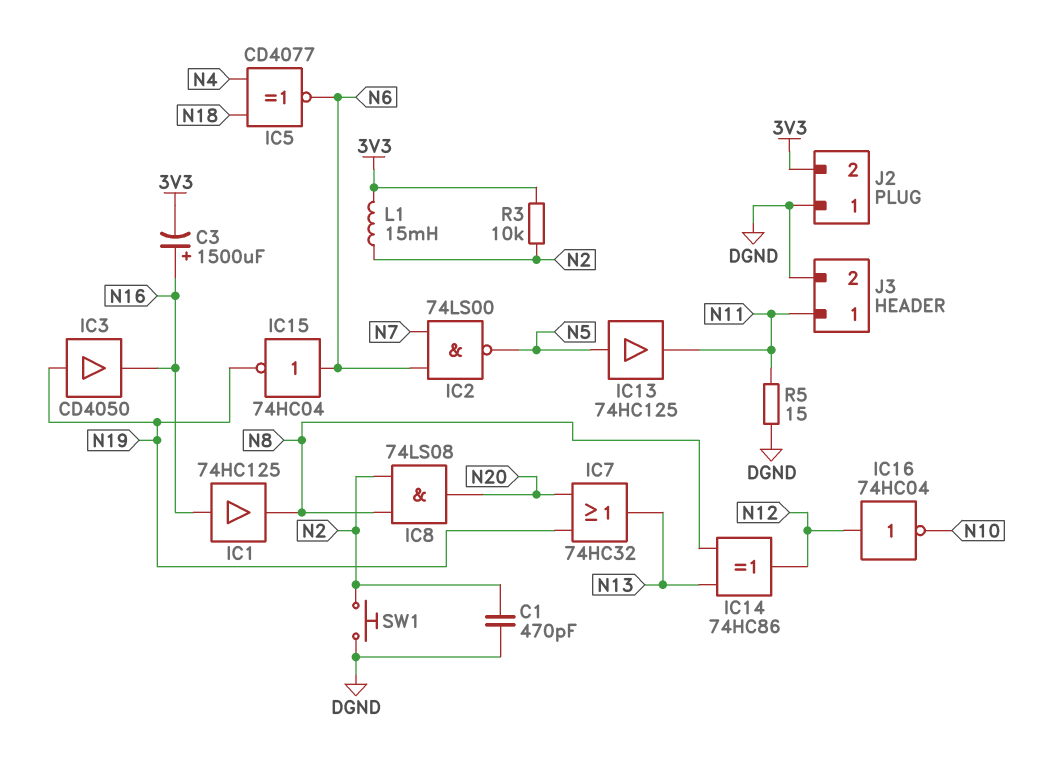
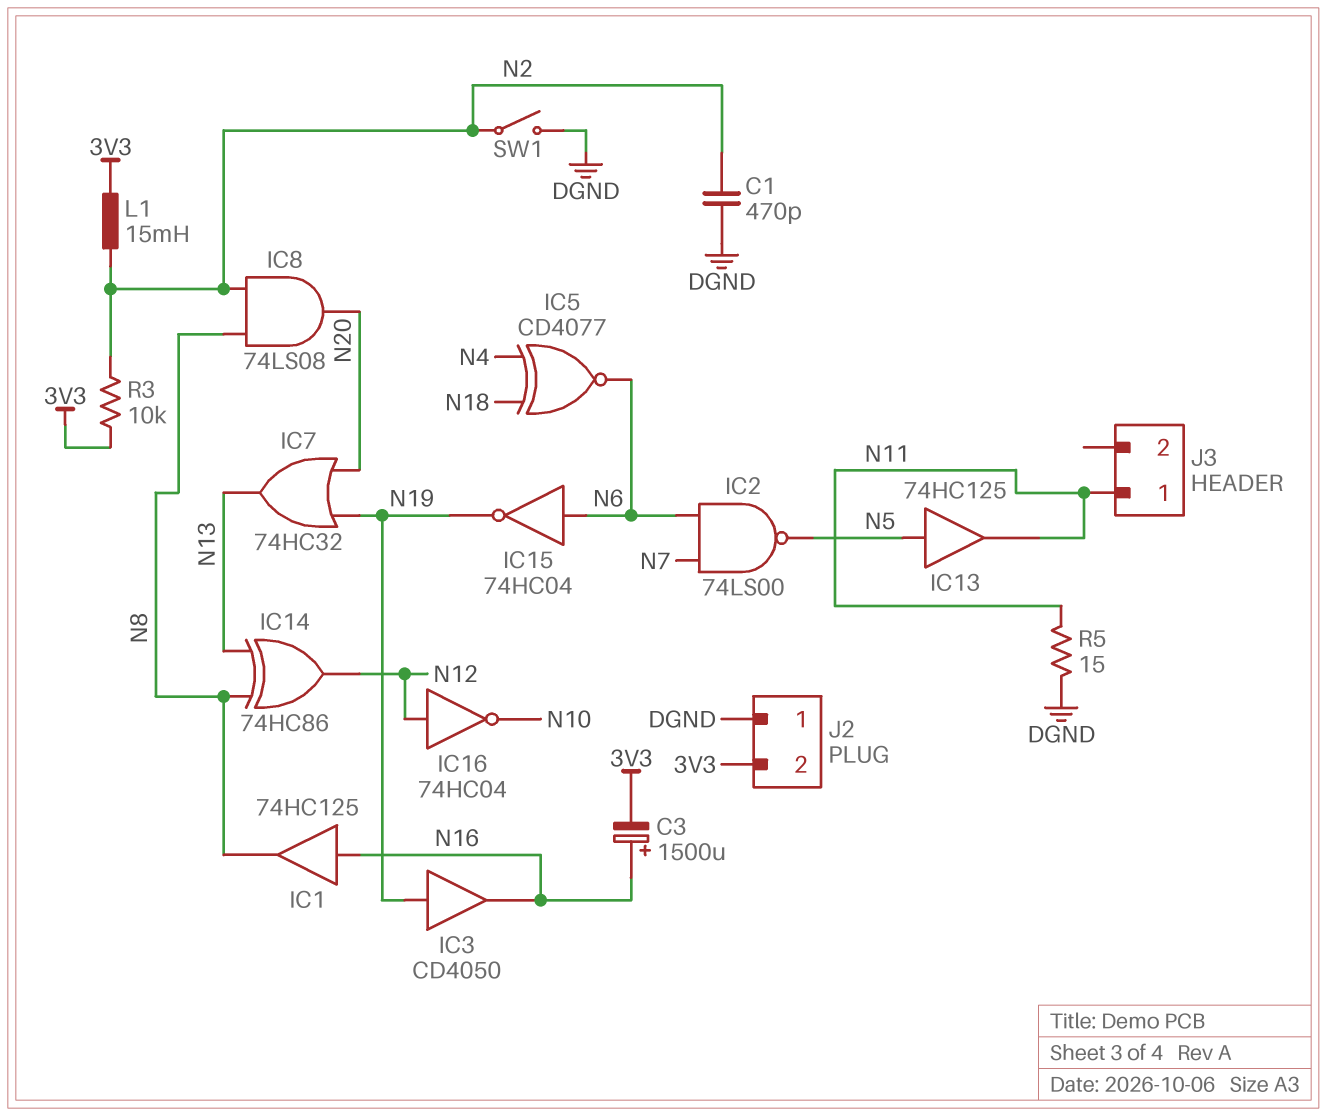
J3 pin 2: DGND -> none
SW1: button (DGND, N2) -> switch (DGND, N2)

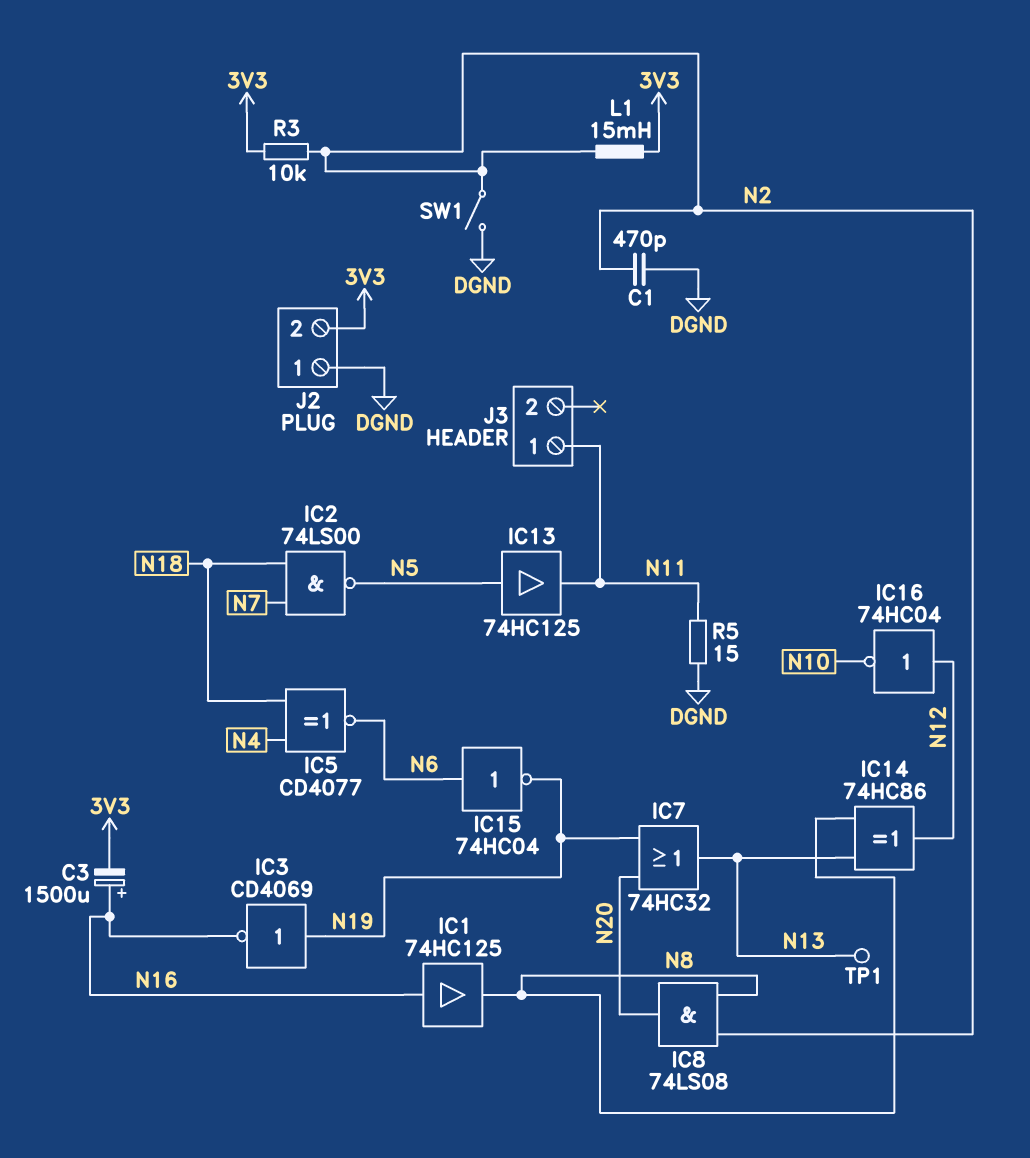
IC2: NAND 74LS00 (in N6, in N7, out N5) -> NAND 74LS00 (in N7, in N18, out N5)
IC3: buffer CD4050 (in N19, out N16) -> NOT CD4069 (in N19, out N16)
TP1: none -> test point (N13)

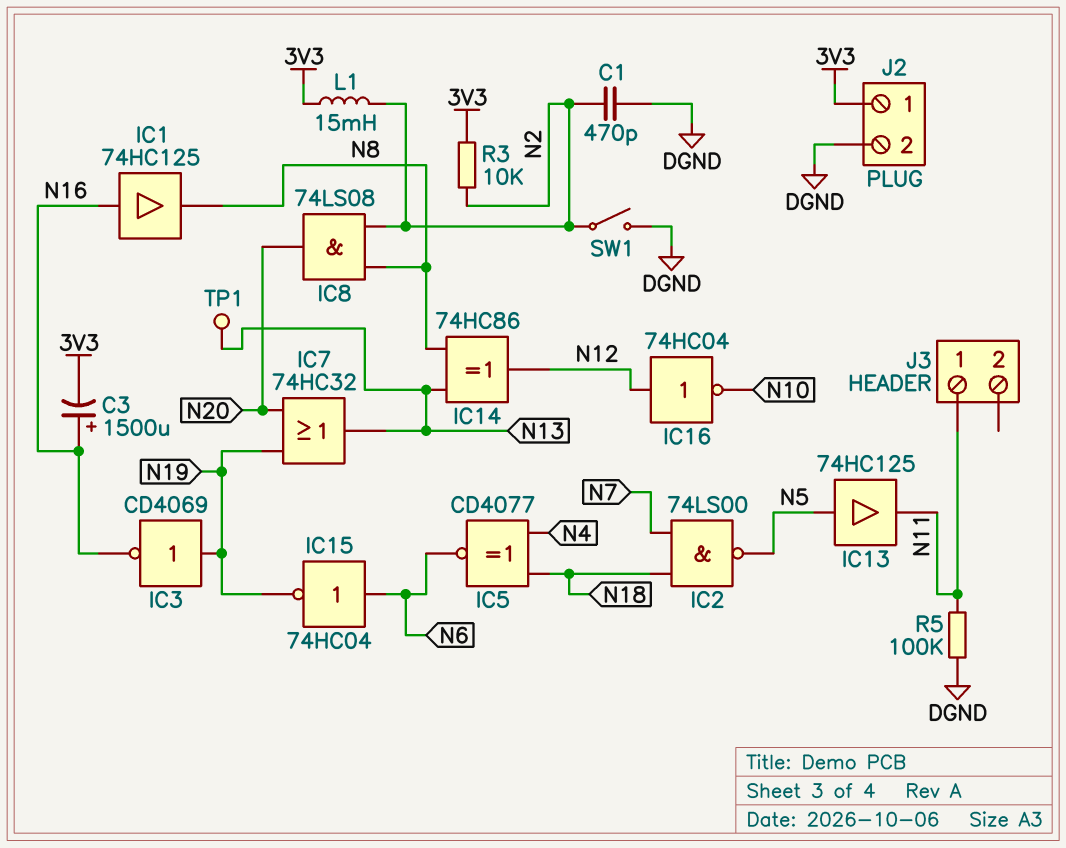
J2 pin 1: DGND -> 3V3
J2 pin 2: 3V3 -> DGND
R5: 15 (DGND, N11) -> 100k (DGND, N11)

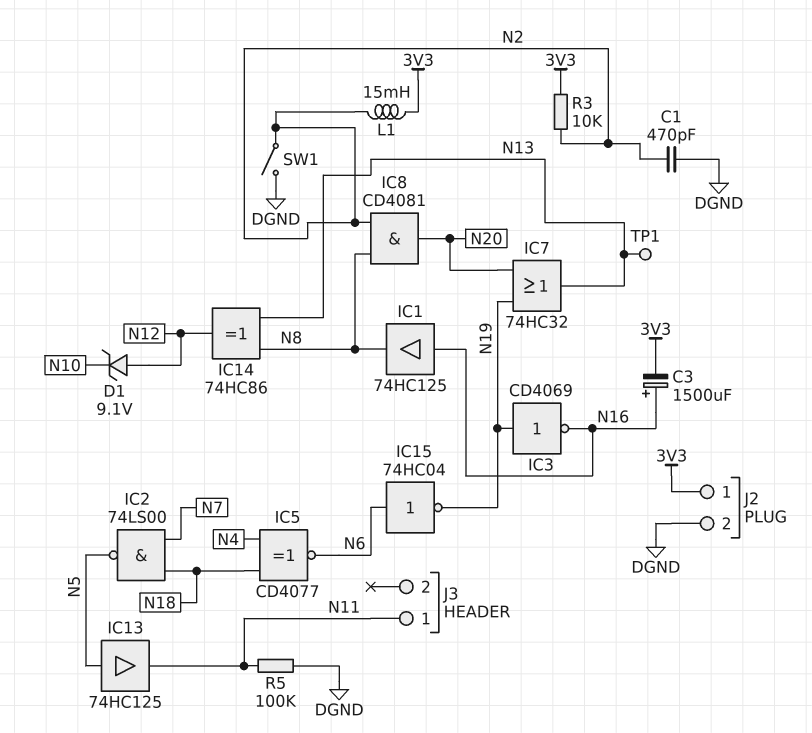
D1: none -> zener 9.1V (A N12, K N10)
IC8: AND 74LS08 (in N2, in N8, out N20) -> AND CD4081 (in N2, in N8, out N20)
IC16: NOT 74HC04 (in N12, out N10) -> none

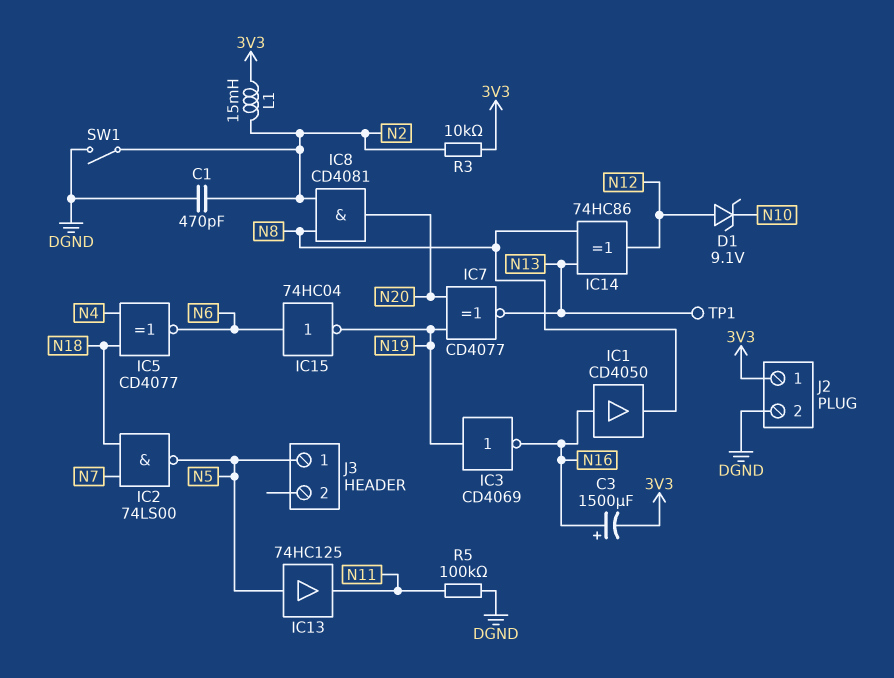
IC1: buffer 74HC125 (in N16, out N8) -> buffer CD4050 (in N16, out N8)
IC7: OR 74HC32 (in N19, in N20, out N13) -> XNOR CD4077 (in N19, in N20, out N13)
J3 pin 1: N11 -> N5

